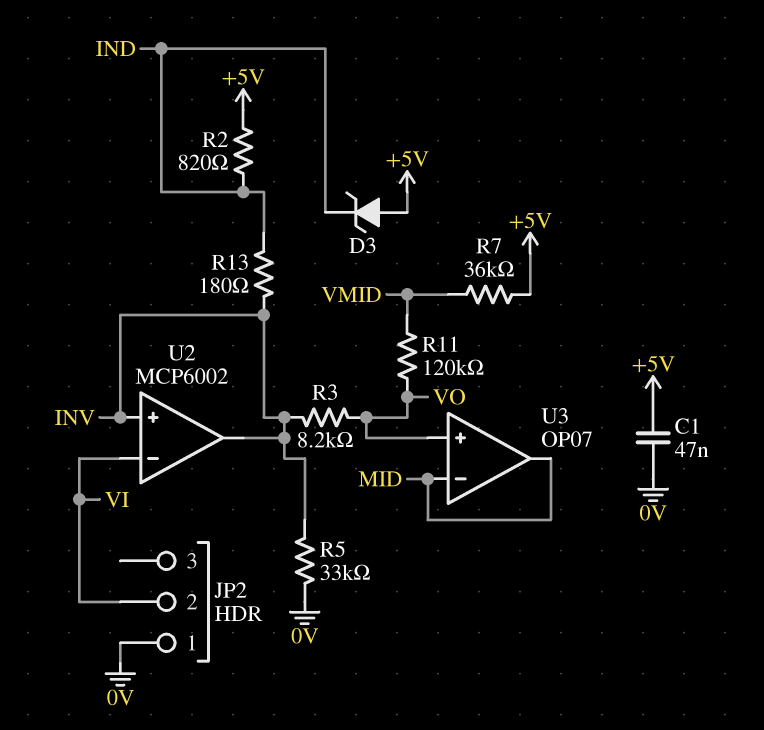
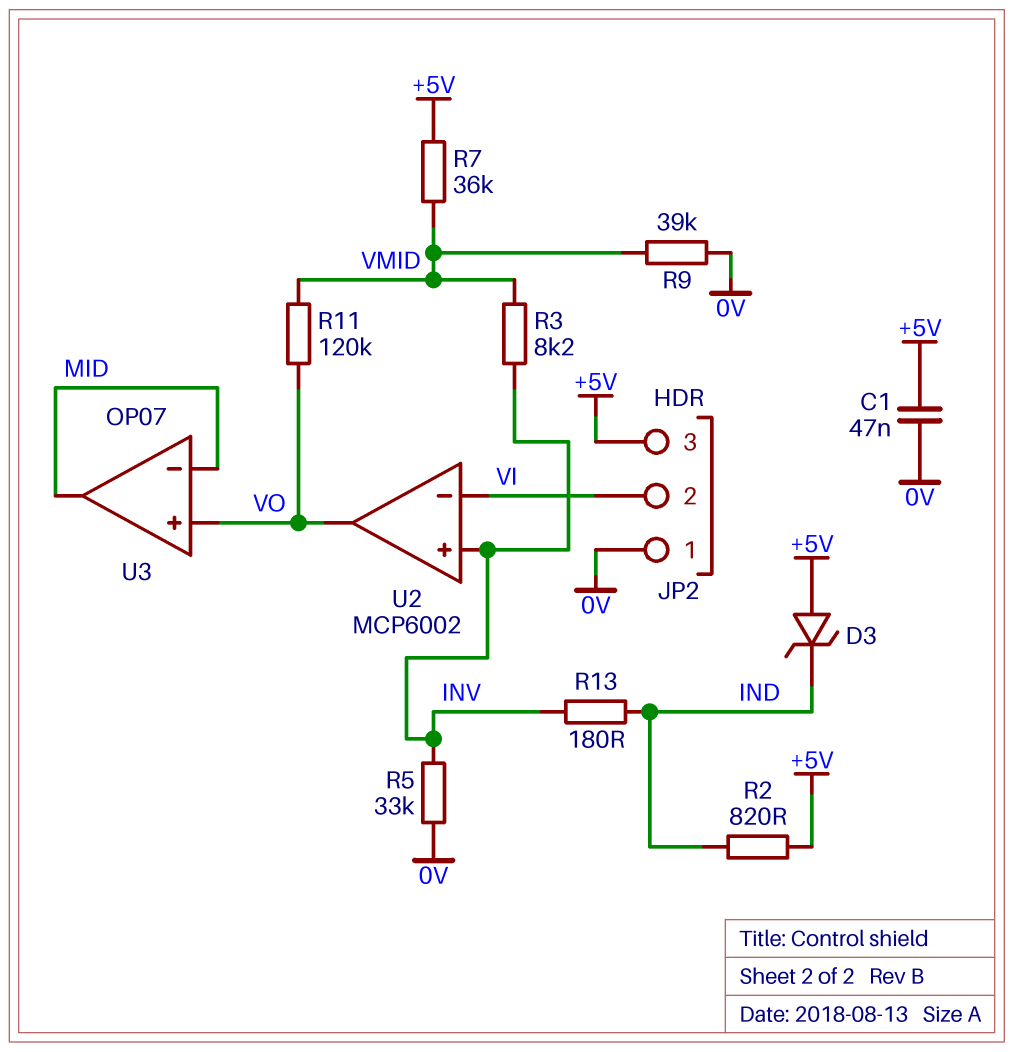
JP2 pin 3: none -> +5V
R3: 8.2k (INV, VO) -> 8.2k (INV, VMID)
R9: none -> 39k (0V, VMID)
U2 pin out: INV -> VO

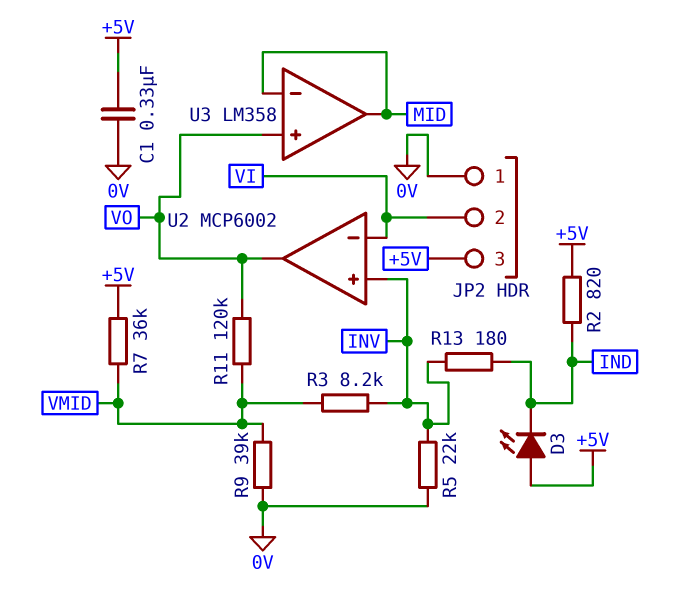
C1: 47nF (+5V, 0V) -> 330nF (+5V, 0V)
D3: zener (A +5V, K IND) -> LED (A +5V, K IND)
R5: 33k (0V, INV) -> 22k (0V, INV)
U3: OP07 -> LM358

